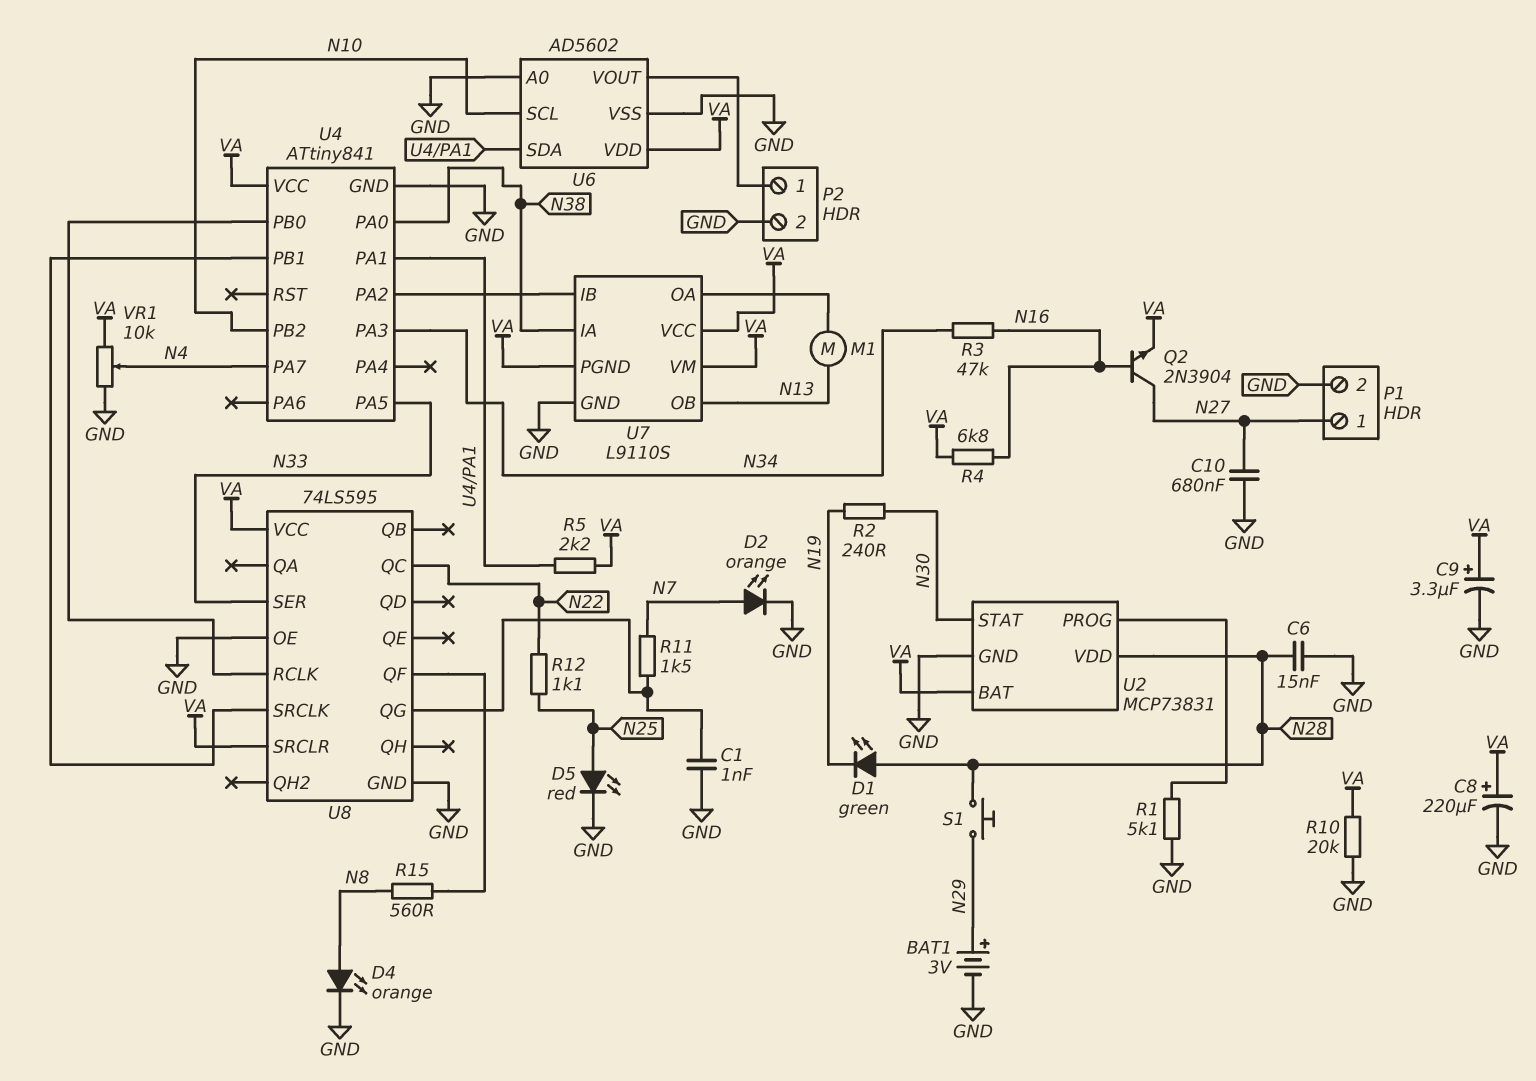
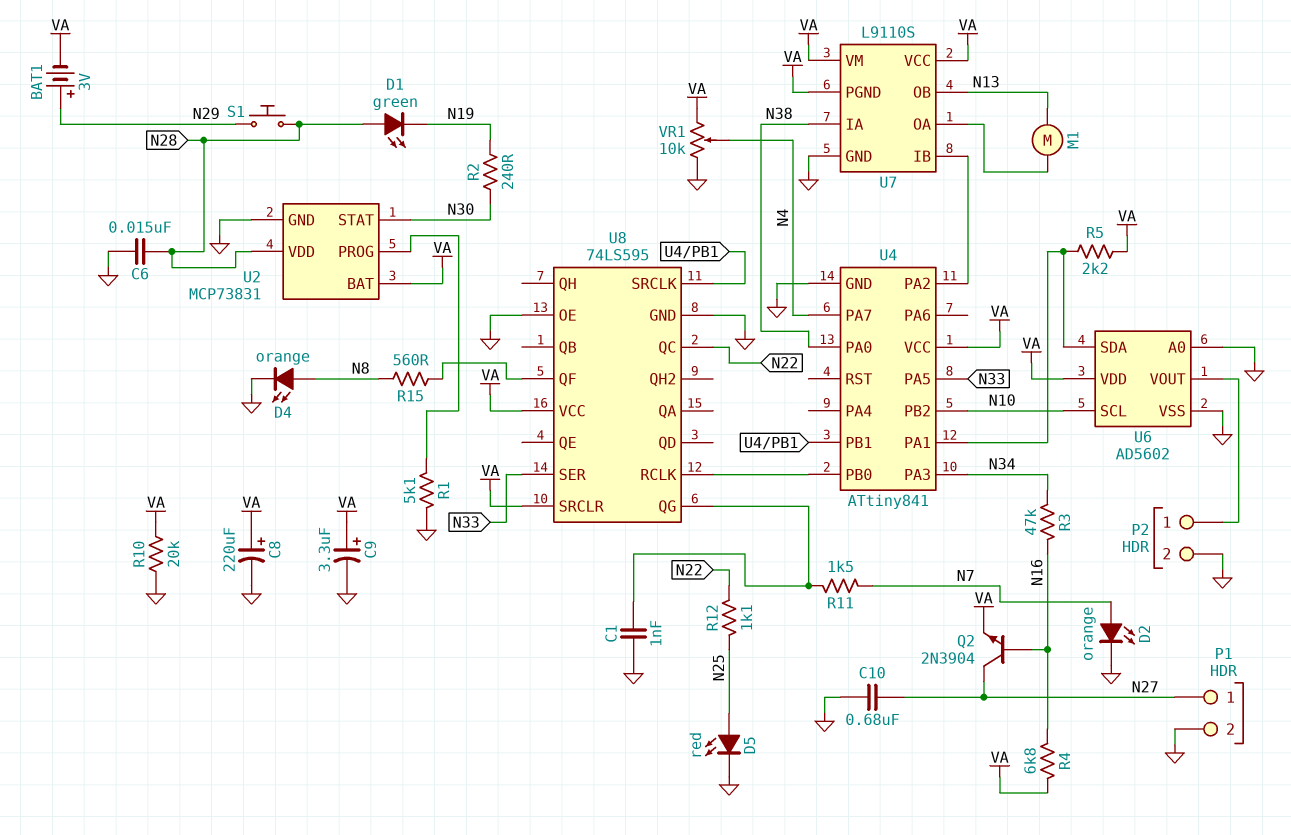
BAT1: 3V (plus N29, minus GND) -> 3V (plus N29, minus VA)

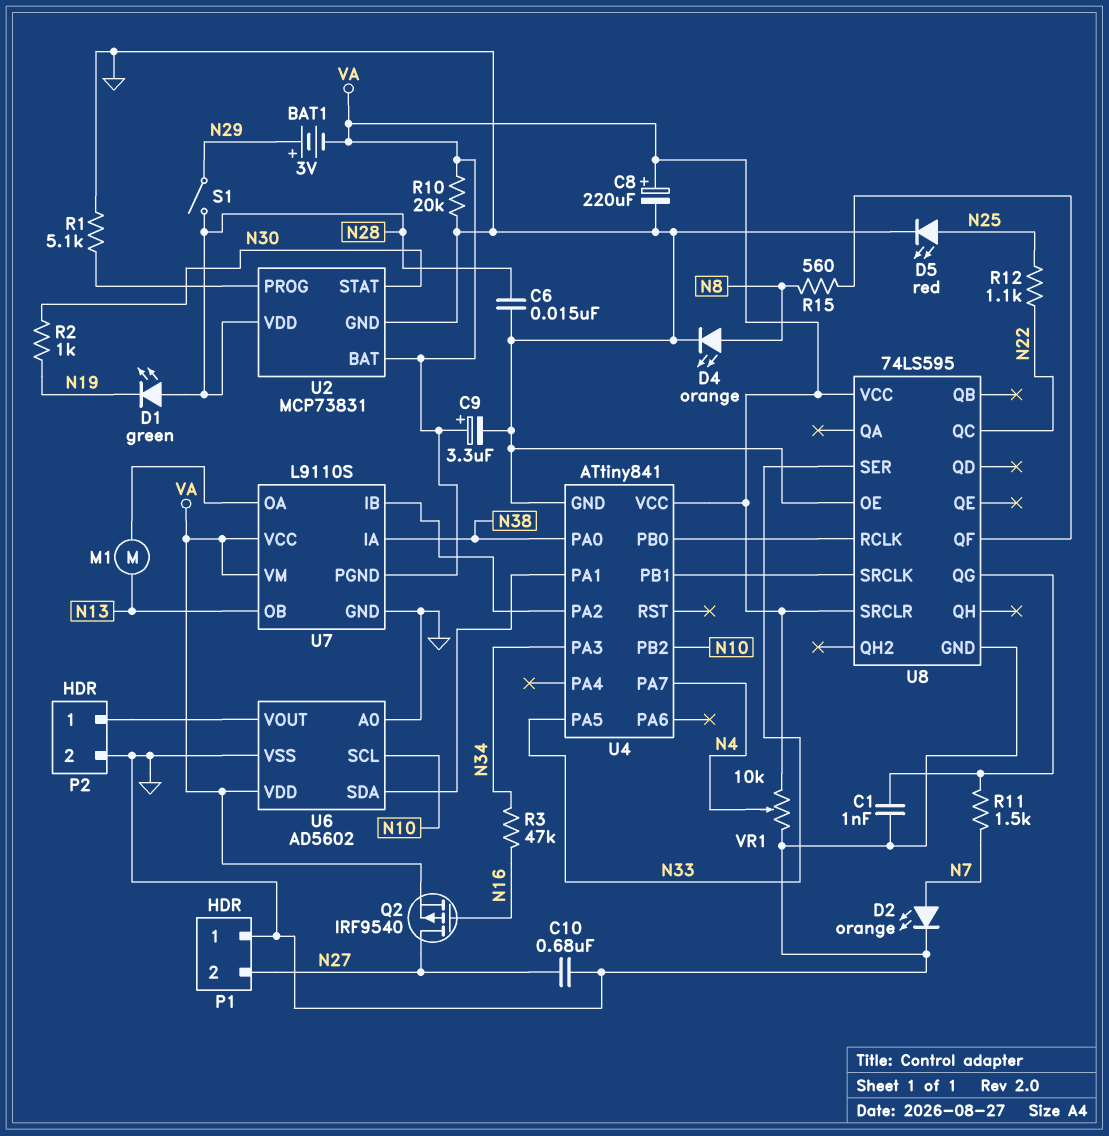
P1 pin 1: N27 -> GND
P1 pin 2: GND -> N27
Q2: NPN 2N3904 (B N16, C N27, E VA) -> PMOS IRF9540 (G N16, D N27, S VA)
R2: 240 (N19, N30) -> 1k (N19, N30)
R4: 6.8k (N16, VA) -> none
R5: 2.2k (U4/PA1, VA) -> none
S1: button (N28, N29) -> switch (N28, N29)

